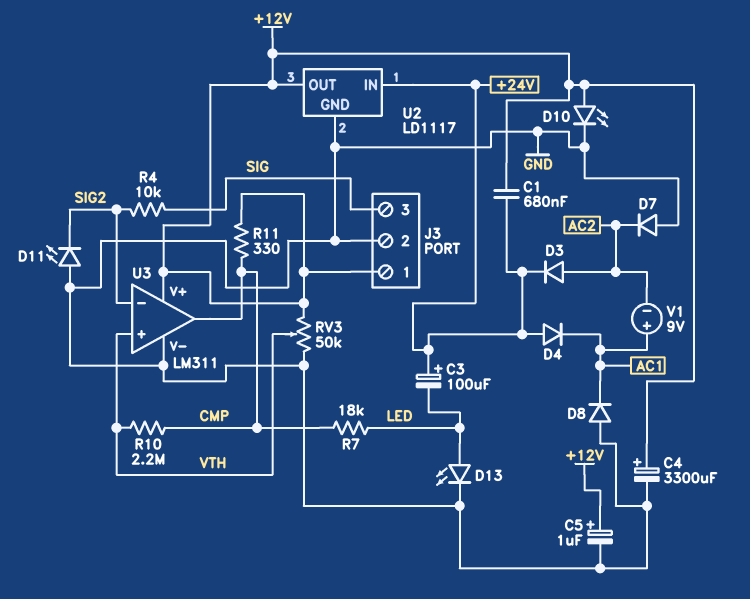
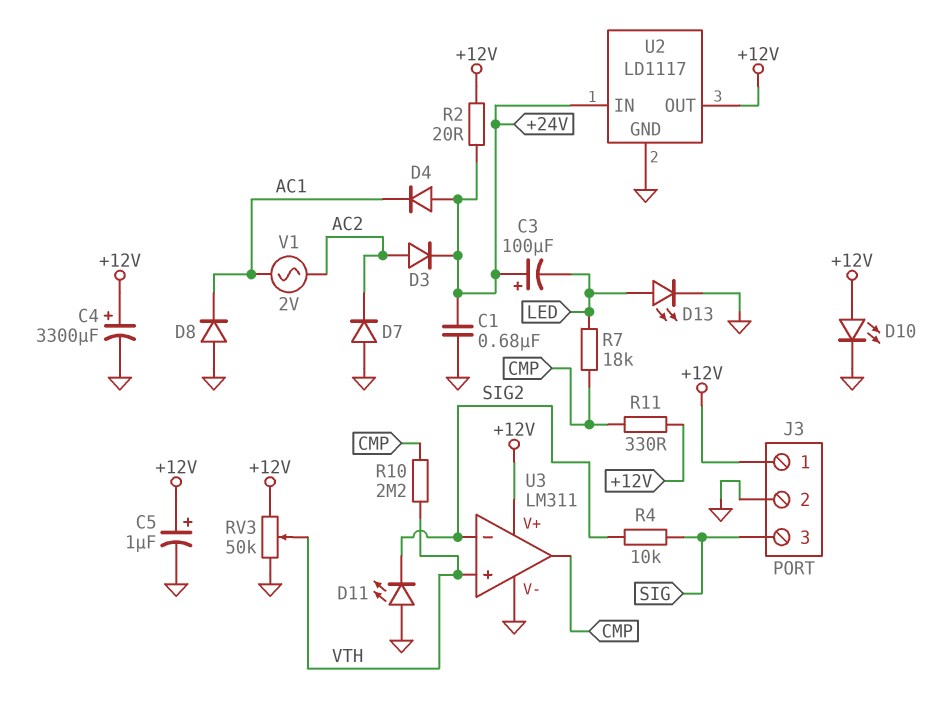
C1: 680nF (+12V, +24V) -> 680nF (+24V, GND)
R2: none -> 20 (+12V, +24V)
V1: 9V (plus AC1, minus AC2) -> AC 2V (AC1, AC2)

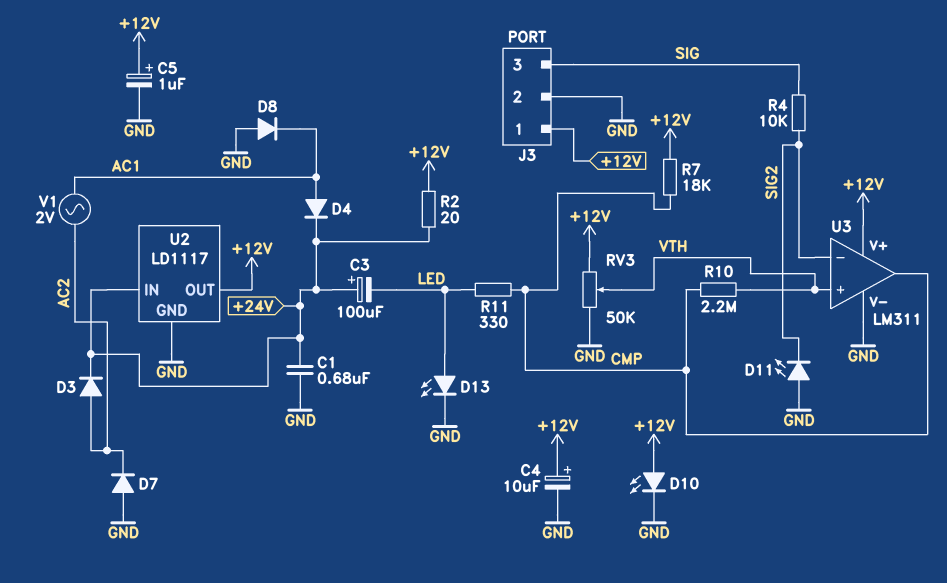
C4: 3300uF (plus +12V, minus GND) -> 10uF (plus +12V, minus GND)
D4: diode (A +24V, K AC1) -> diode (A AC1, K +24V)
R7: 18k (CMP, LED) -> 18k (+12V, CMP)
R11: 330 (+12V, CMP) -> 330 (CMP, LED)

